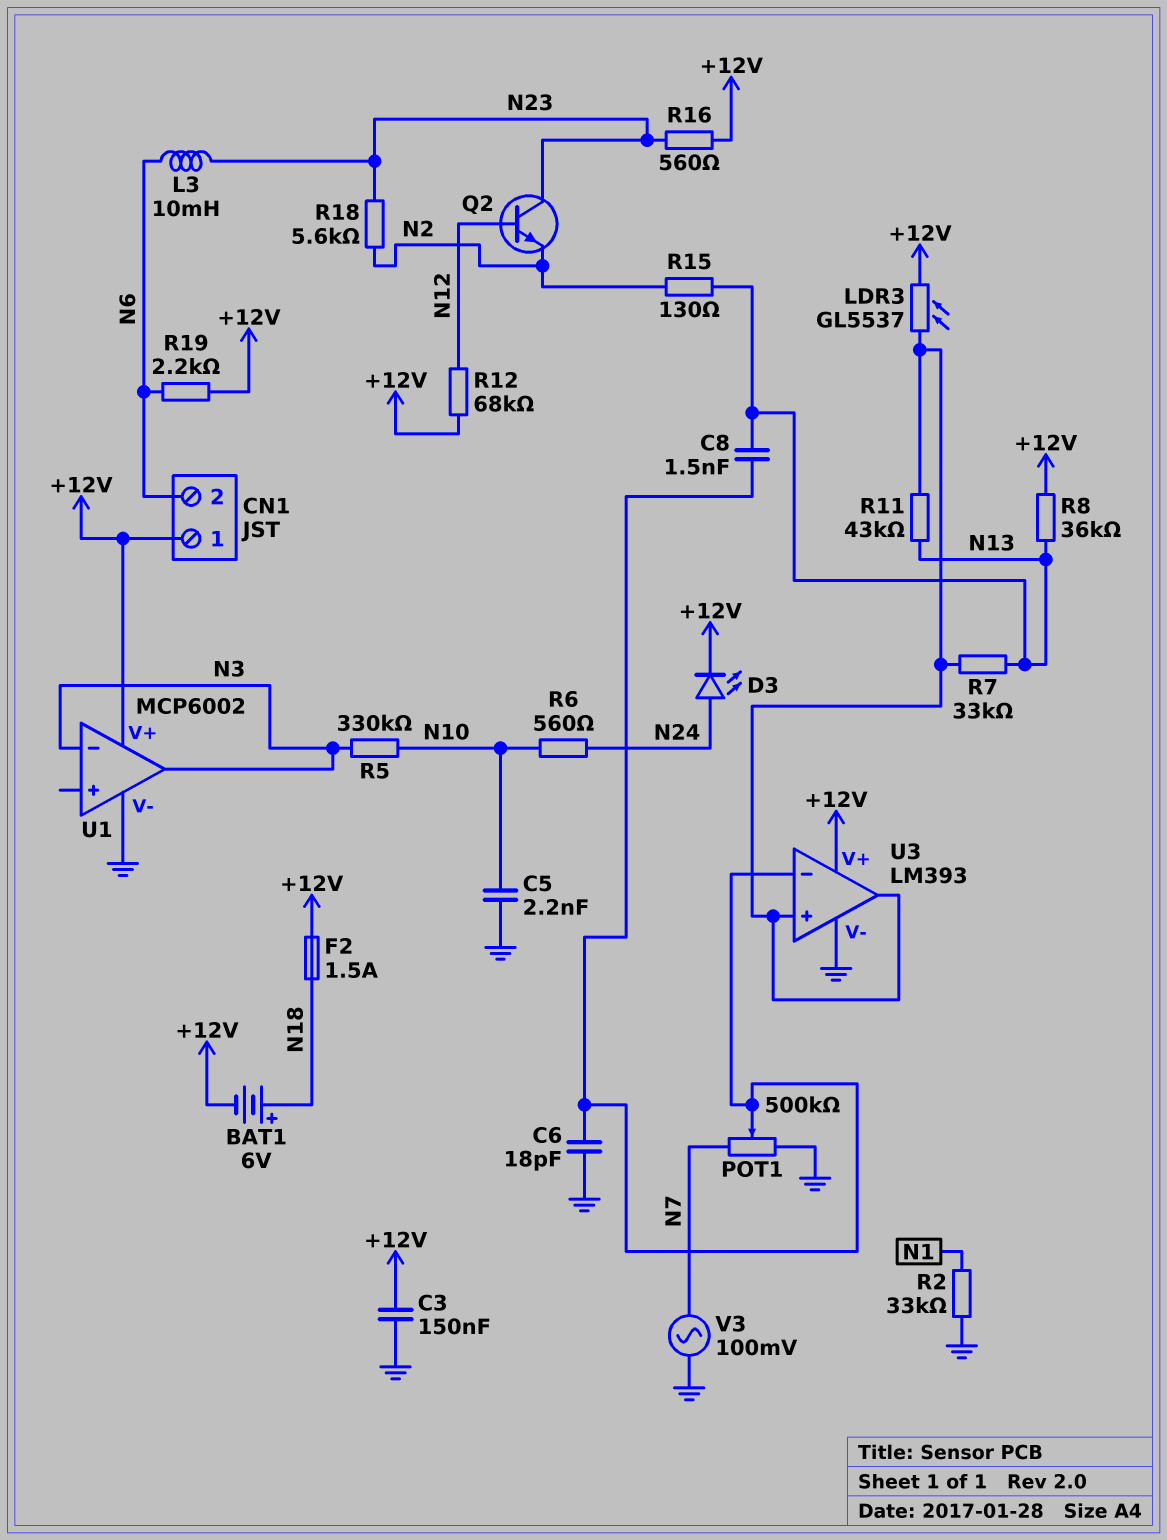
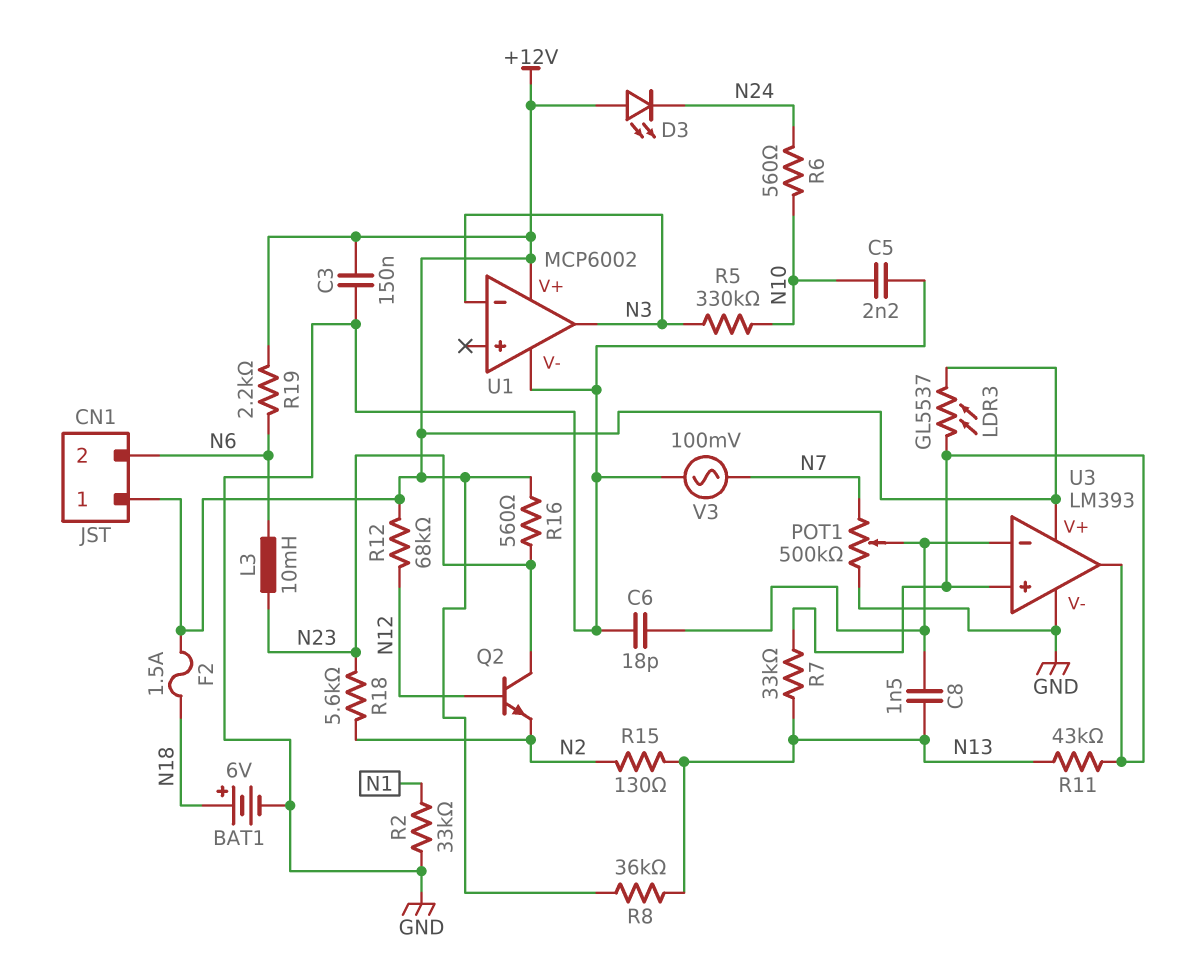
BAT1: 6V (plus N18, minus +12V) -> 6V (plus N18, minus GND)
D3: LED (A N24, K +12V) -> LED (A +12V, K N24)

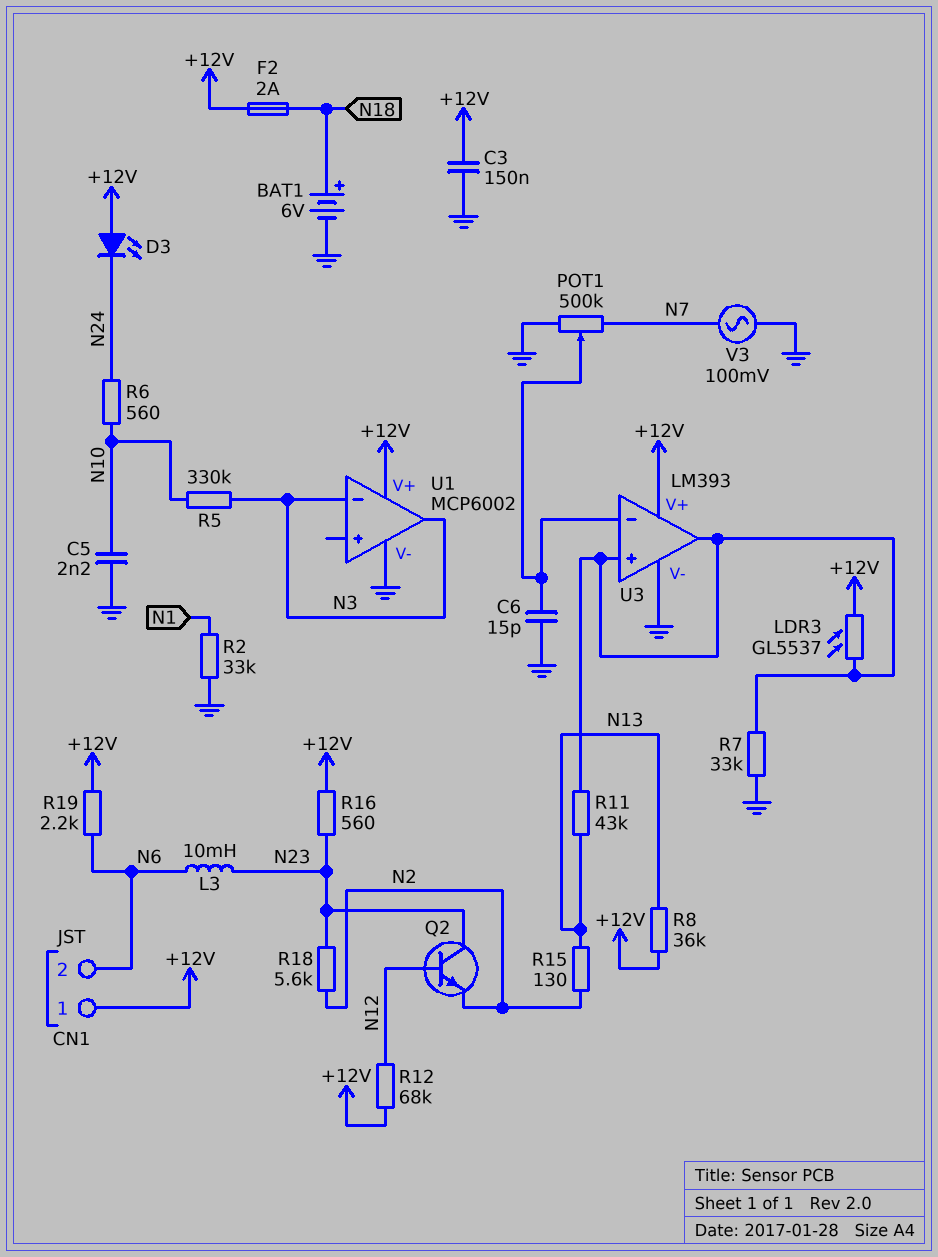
C6: 18pF (GND, U3/in-) -> 15pF (GND, U3/in-)
C8: 1.5nF (N13, U3/in-) -> none
F2: 1.5A (+12V, N18) -> 2A (+12V, N18)
R7: 33k (N13, U3/in+) -> 33k (GND, U3/in+)

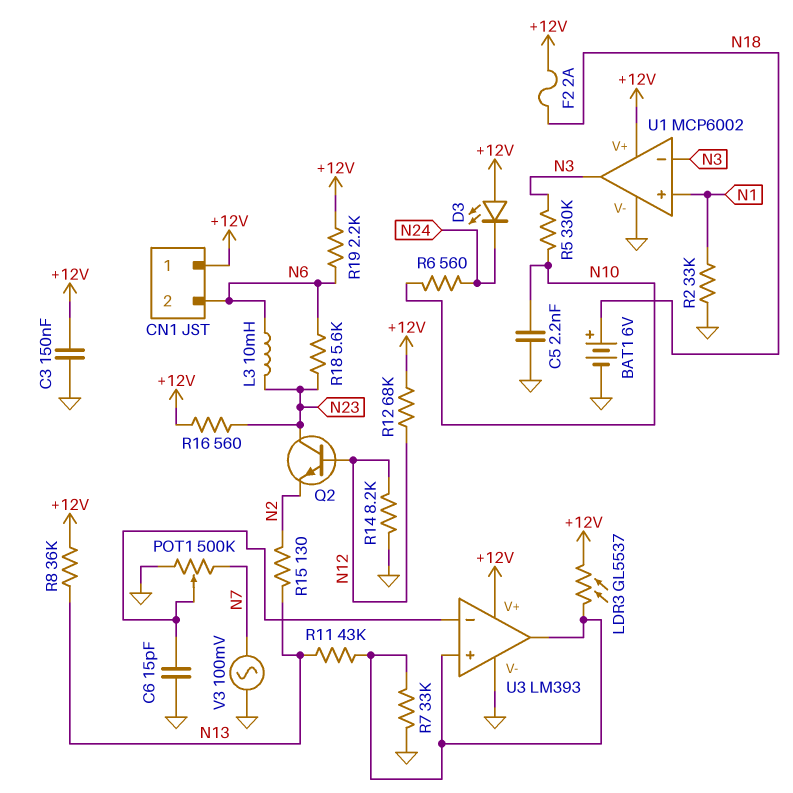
R14: none -> 8.2k (GND, N12)
R18: 5.6k (N2, N23) -> 5.6k (N6, N23)
U1 pin in+: none -> N1

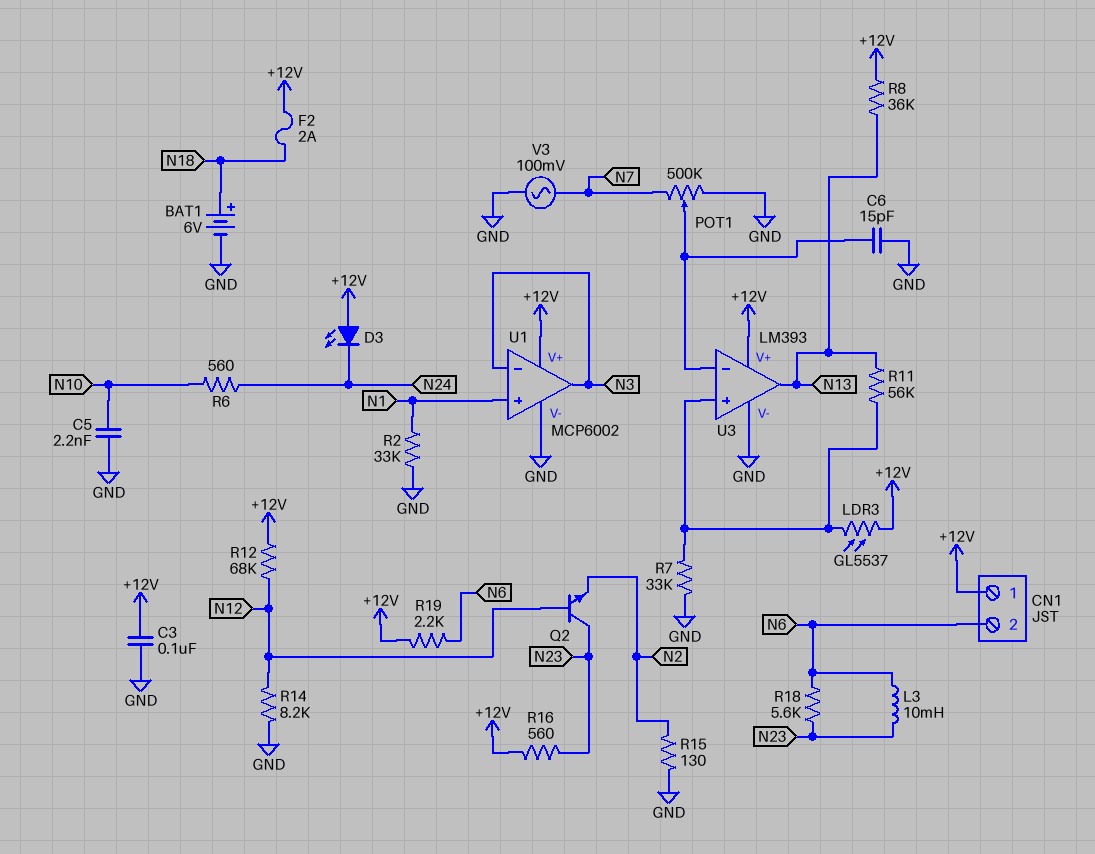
C3: 150nF (+12V, GND) -> 100nF (+12V, GND)
R5: 330k (N3, N10) -> none
R11: 43k (N13, U3/in+) -> 56k (N13, U3/in+)
R15: 130 (N2, N13) -> 130 (GND, N2)
U3 pin out: U3/in+ -> N13

